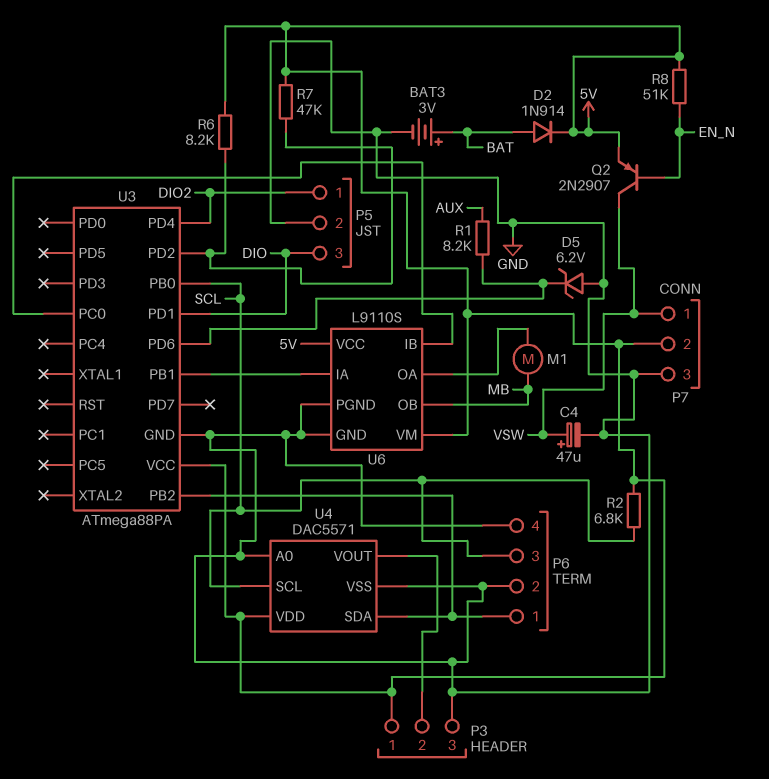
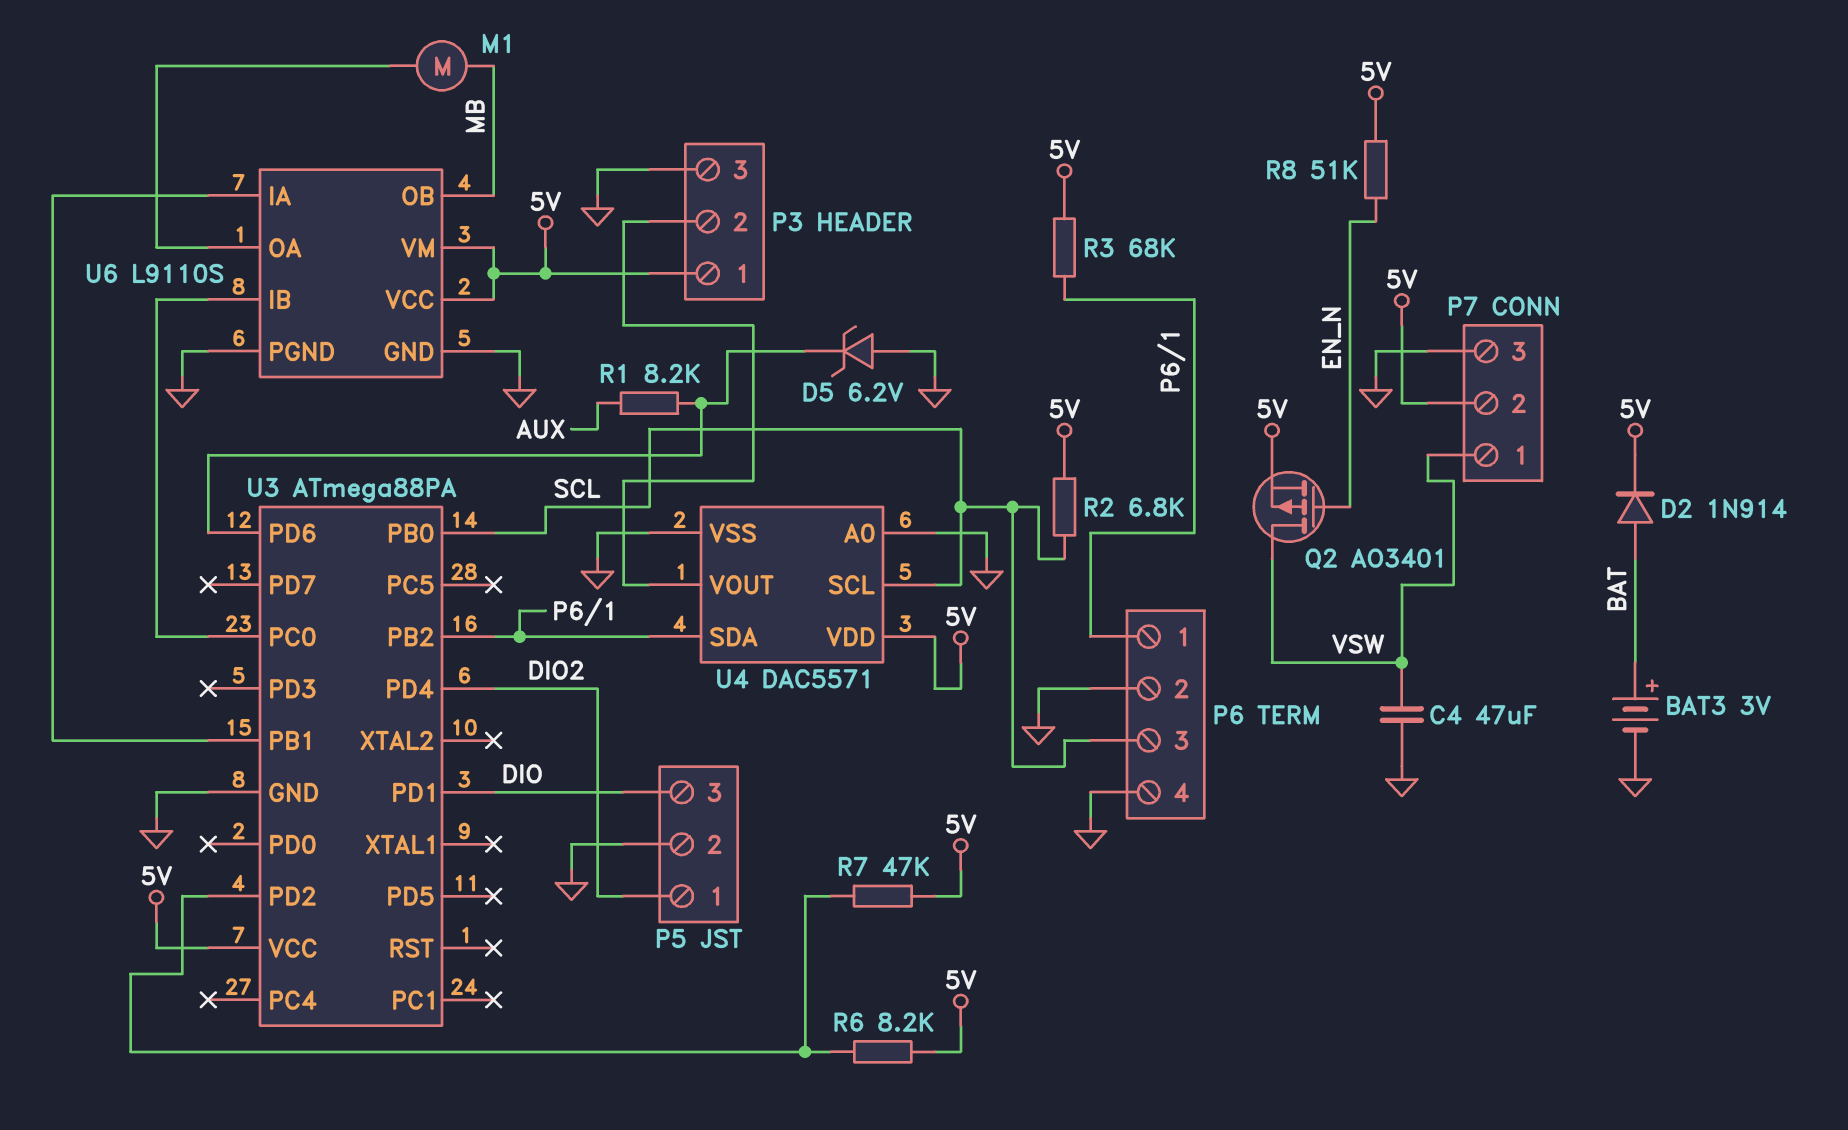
C4: 47uF (plus VSW, minus GND) -> 47uF (GND, VSW)
Q2: PNP 2N2907 (B EN_N, C VSW, E 5V) -> PMOS AO3401 (G EN_N, D VSW, S 5V)
R3: none -> 68k (5V, P6/1)

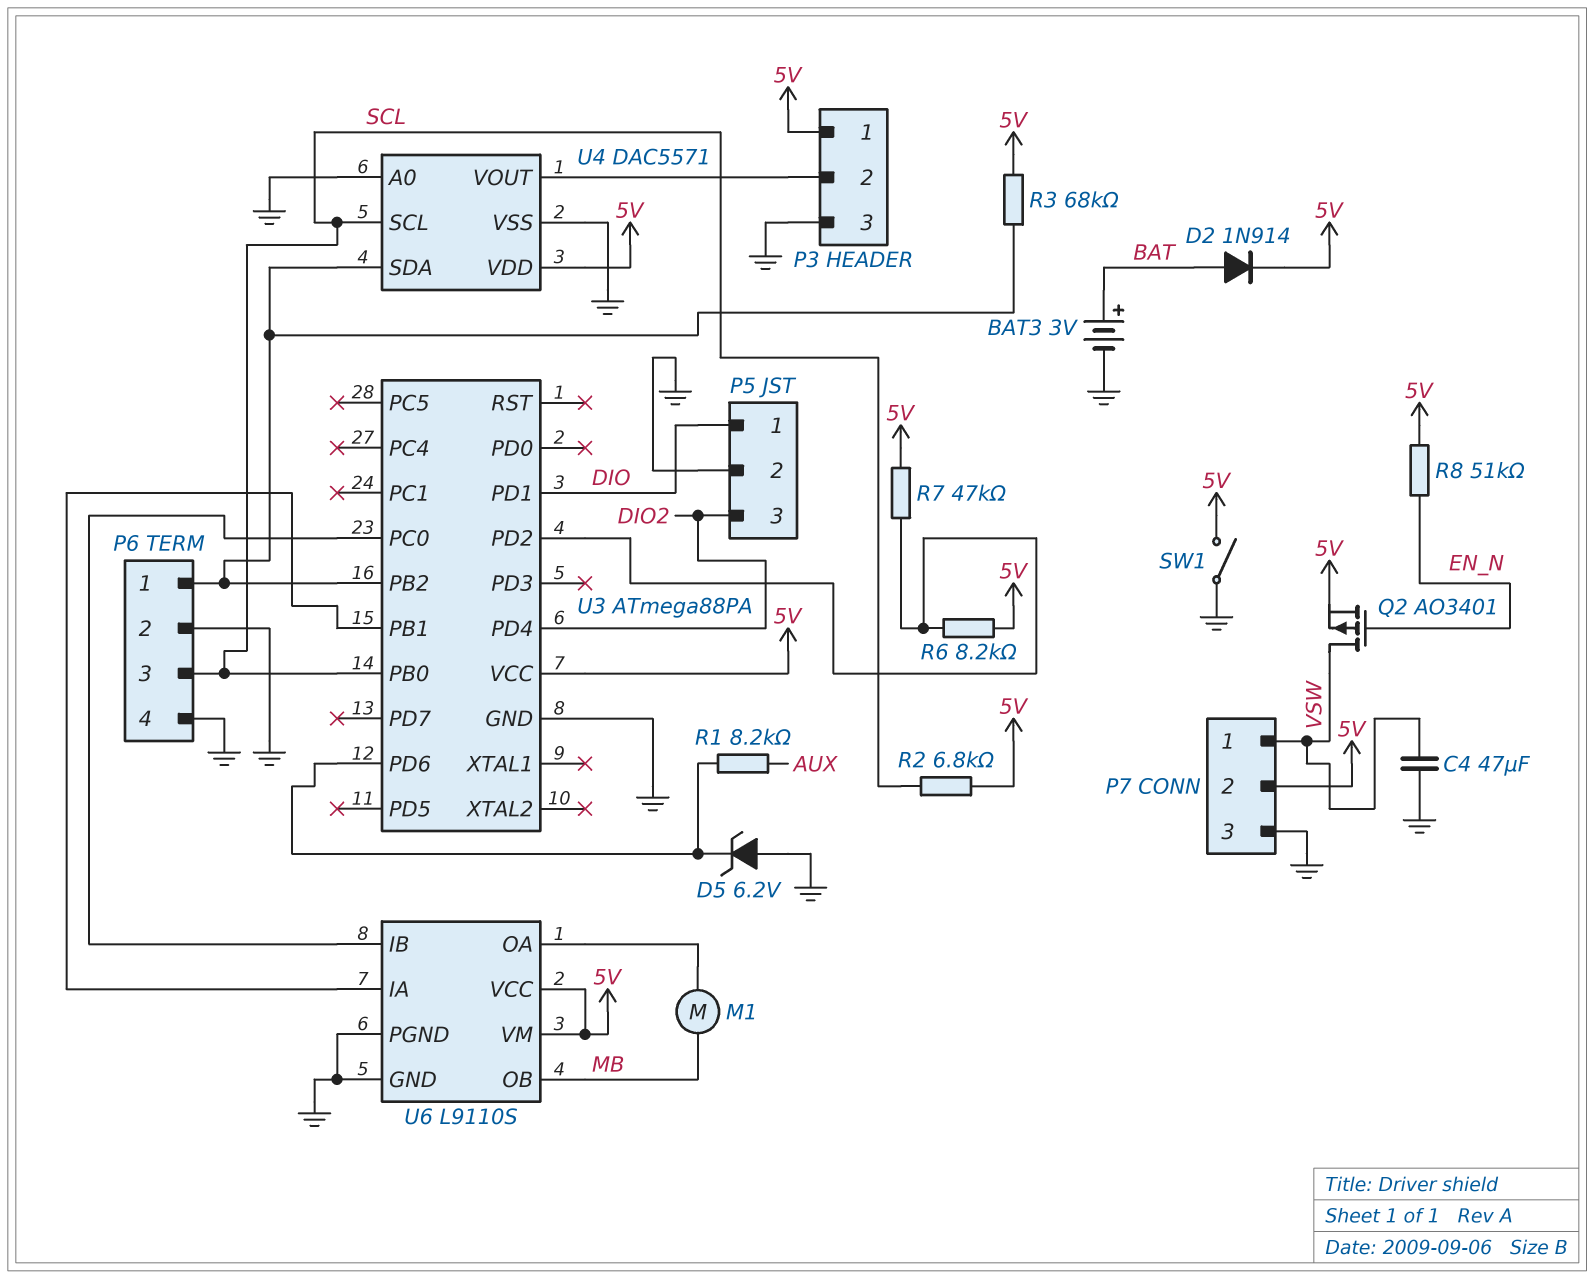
P5 pin 1: DIO2 -> DIO
P5 pin 3: DIO -> DIO2
SW1: none -> switch (5V, GND)

